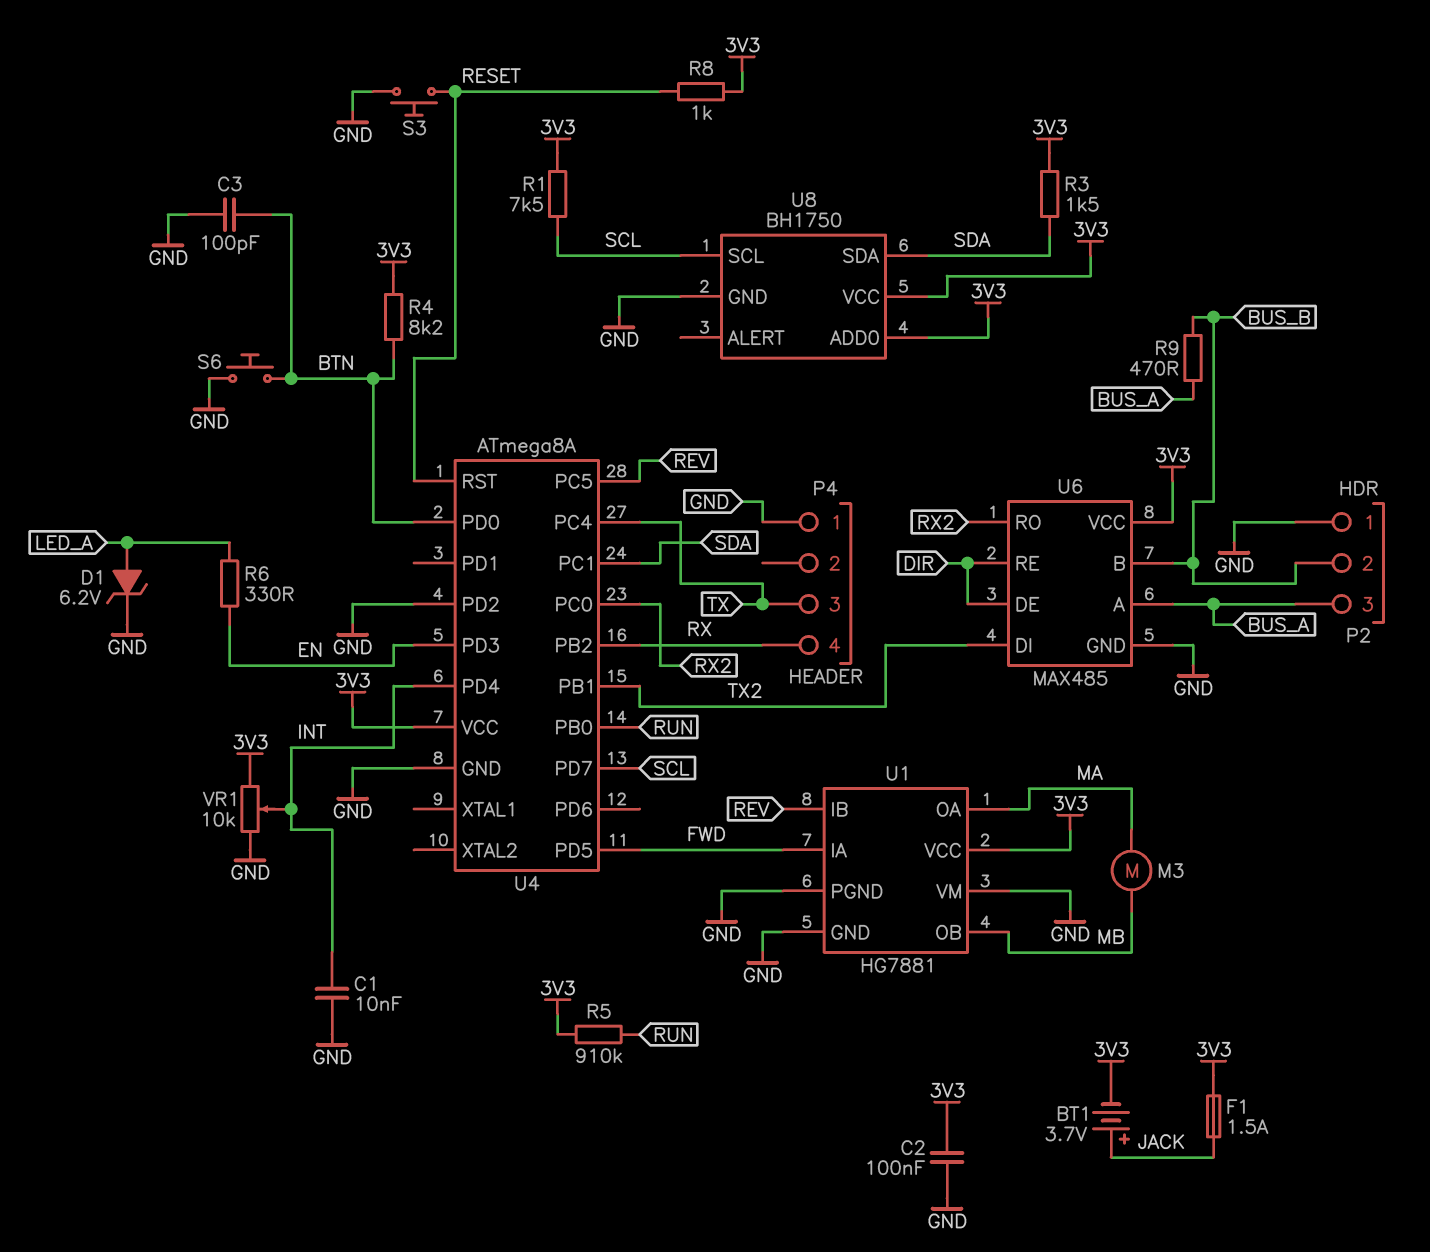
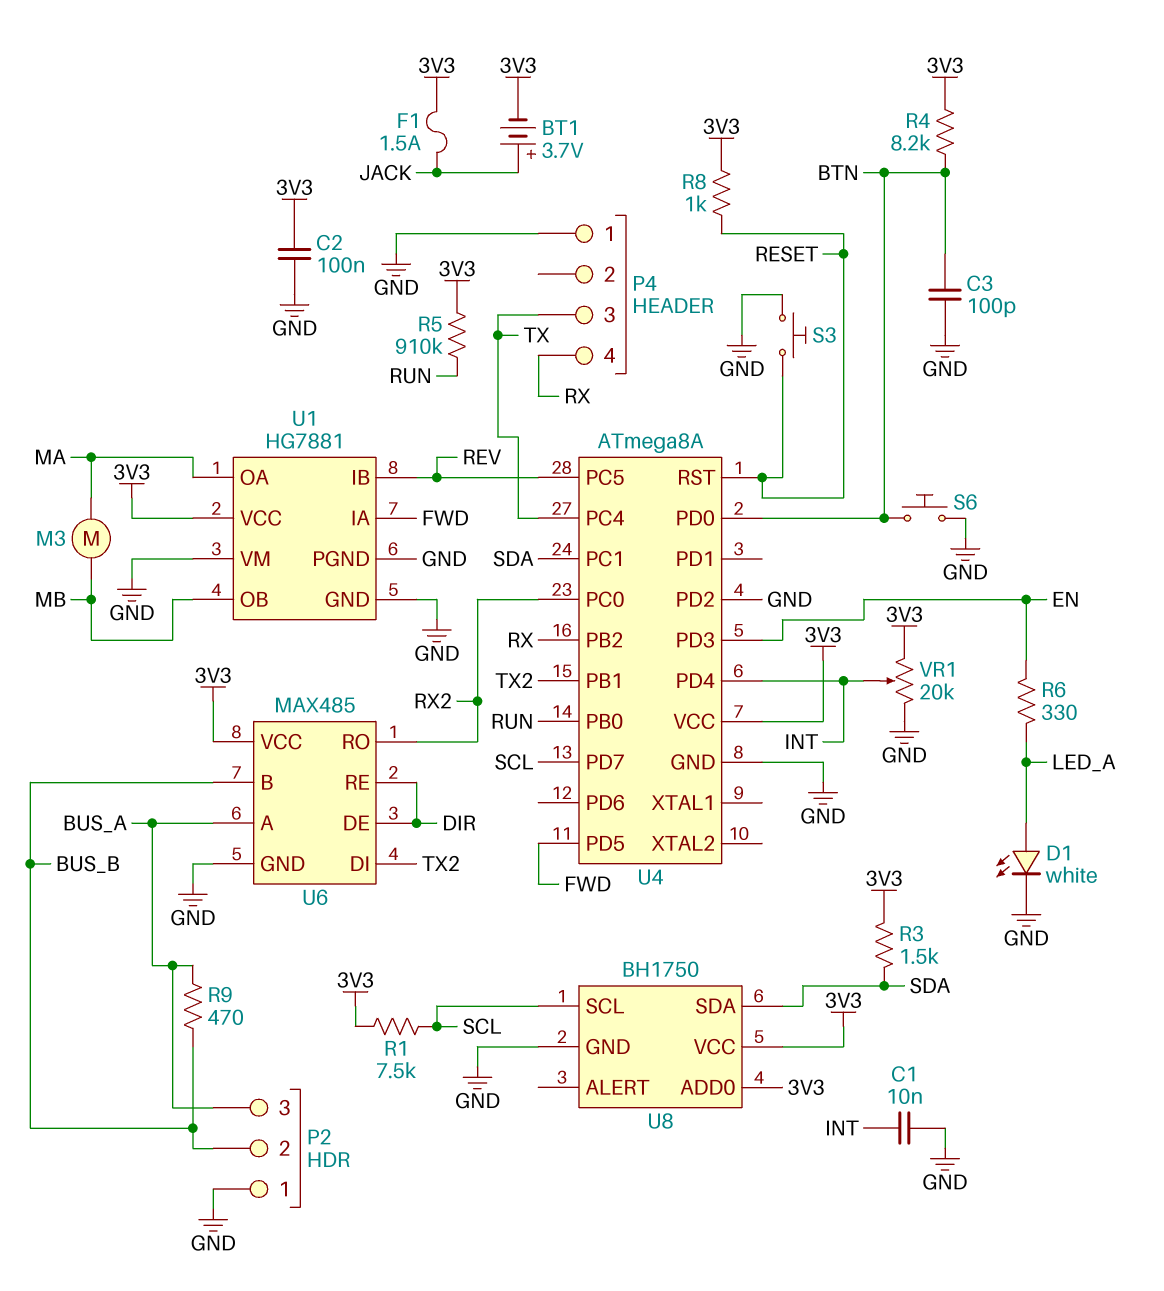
D1: zener 6.2V (A LED_A, K GND) -> LED white (A LED_A, K GND)
VR1: 10k (3V3, GND, wiper INT) -> 20k (3V3, GND, wiper INT)

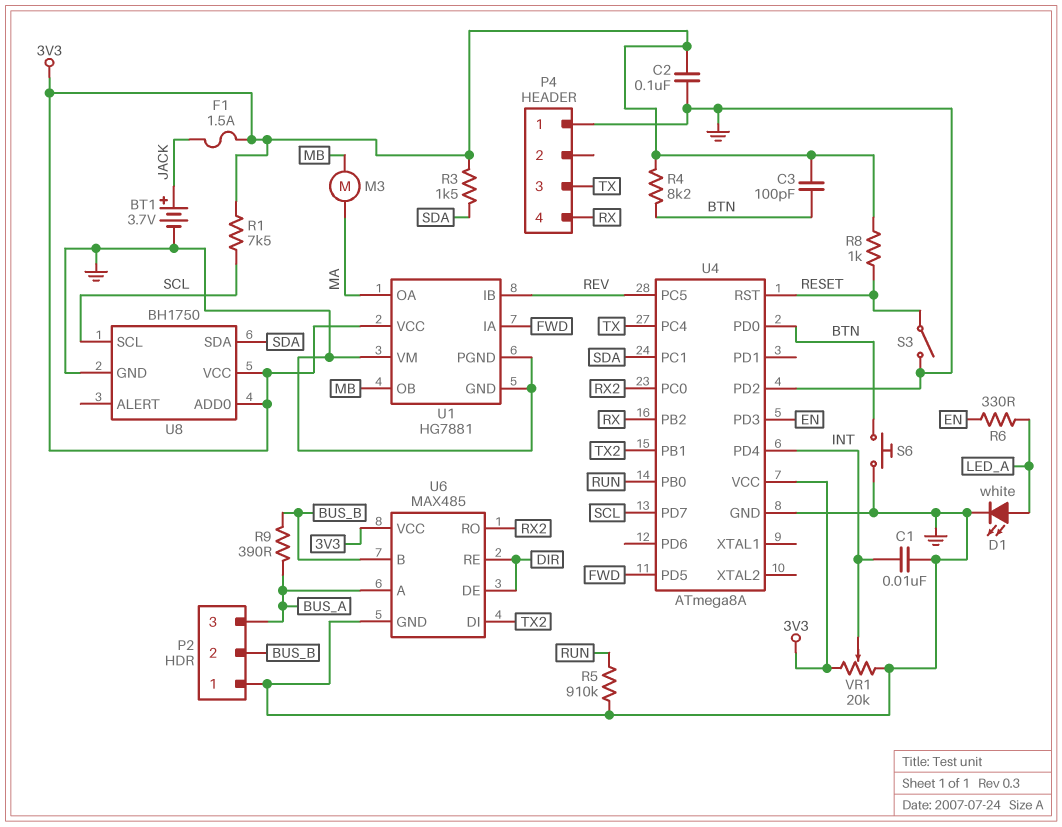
BT1: 3.7V (plus JACK, minus 3V3) -> 3.7V (plus JACK, minus GND)
C3: 100pF (BTN, GND) -> 100pF (3V3, BTN)
R5: 910k (3V3, RUN) -> 910k (GND, RUN)
R9: 470 (BUS_A, BUS_B) -> 390 (BUS_A, BUS_B)
S3: button (GND, RESET) -> switch (GND, RESET)

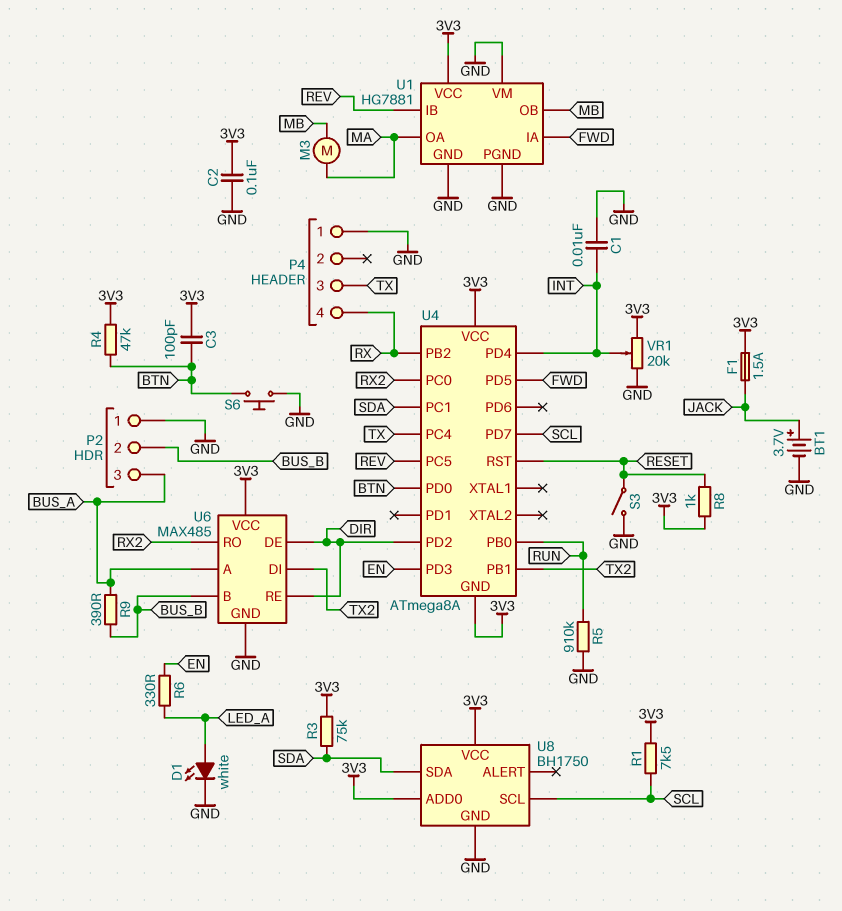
R3: 1.5k (3V3, SDA) -> 75k (3V3, SDA)
R4: 8.2k (3V3, BTN) -> 47k (3V3, BTN)
U4 pin GND: GND -> 3V3
U4 pin PD2: GND -> DIR

